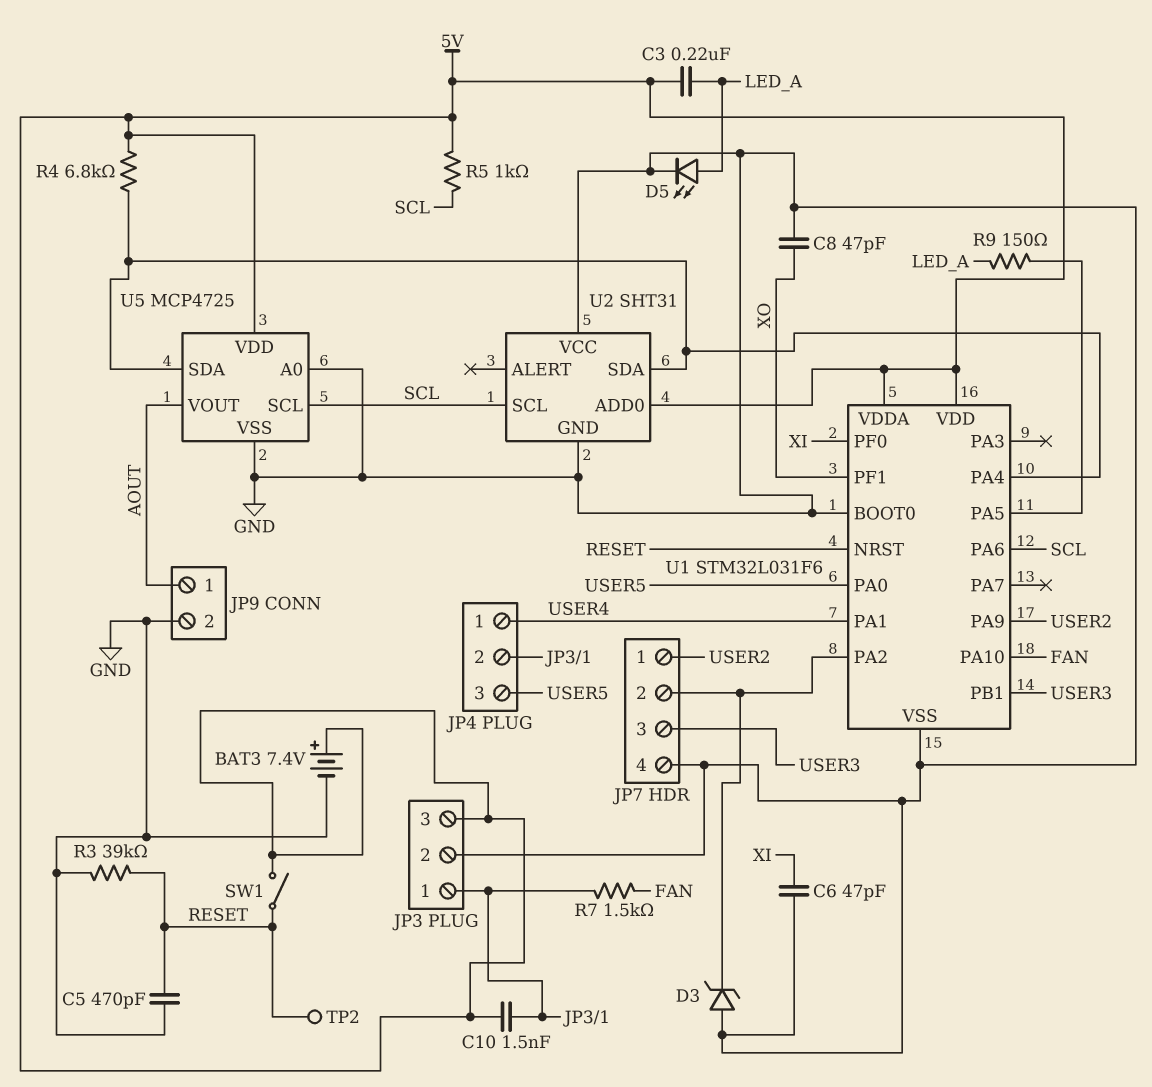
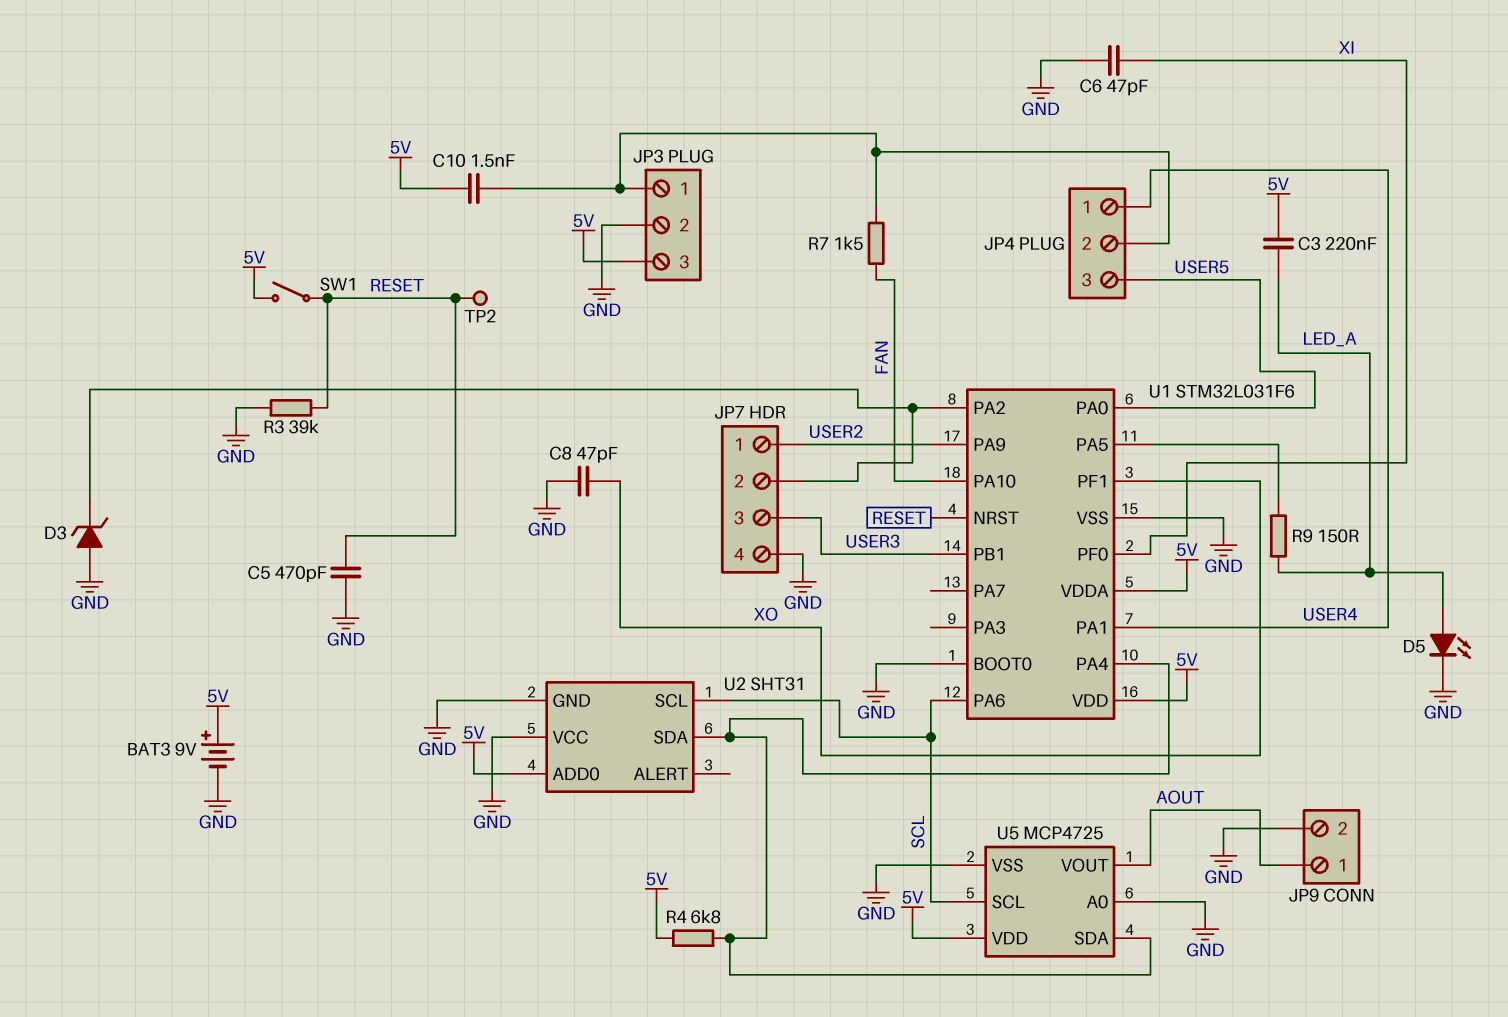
BAT3: 7.4V (plus 5V, minus GND) -> 9V (plus 5V, minus GND)
R5: 1k (5V, SCL) -> none

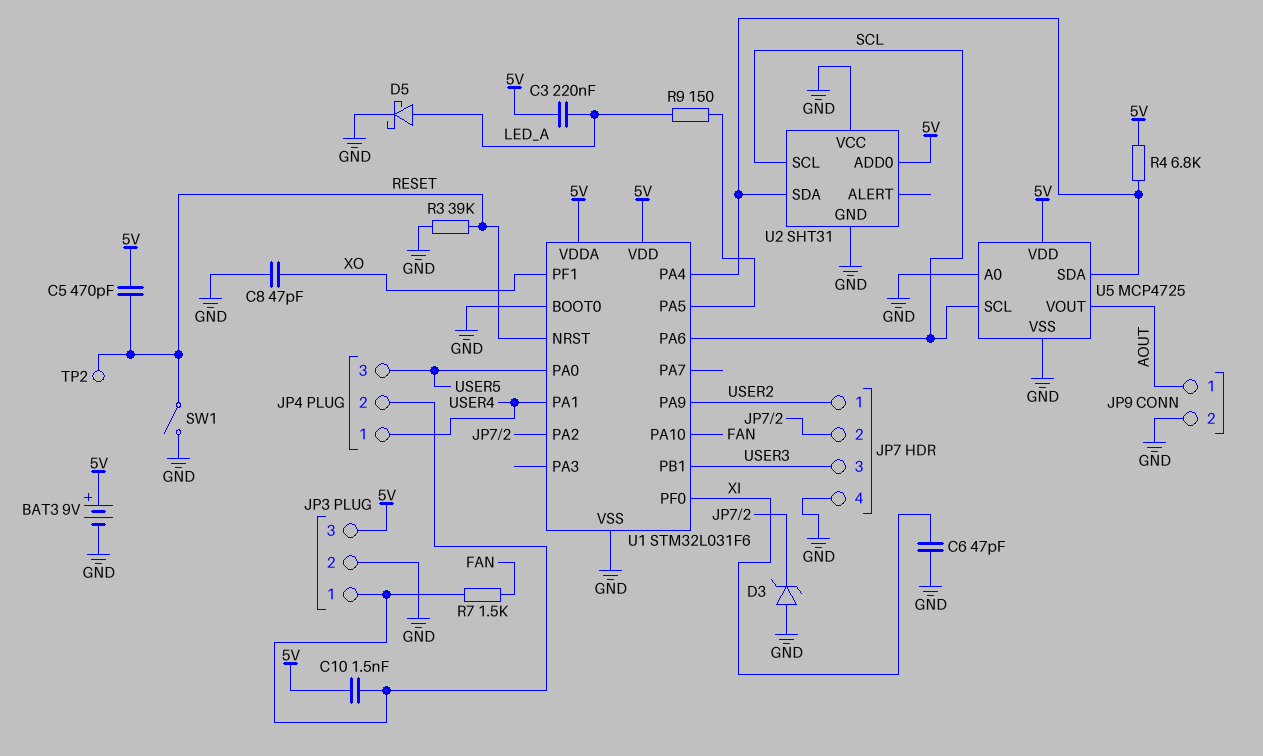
C5: 470pF (GND, RESET) -> 470pF (5V, RESET)
D5: LED (A LED_A, K GND) -> schottky (A LED_A, K GND)
SW1: switch (5V, RESET) -> switch (GND, RESET)

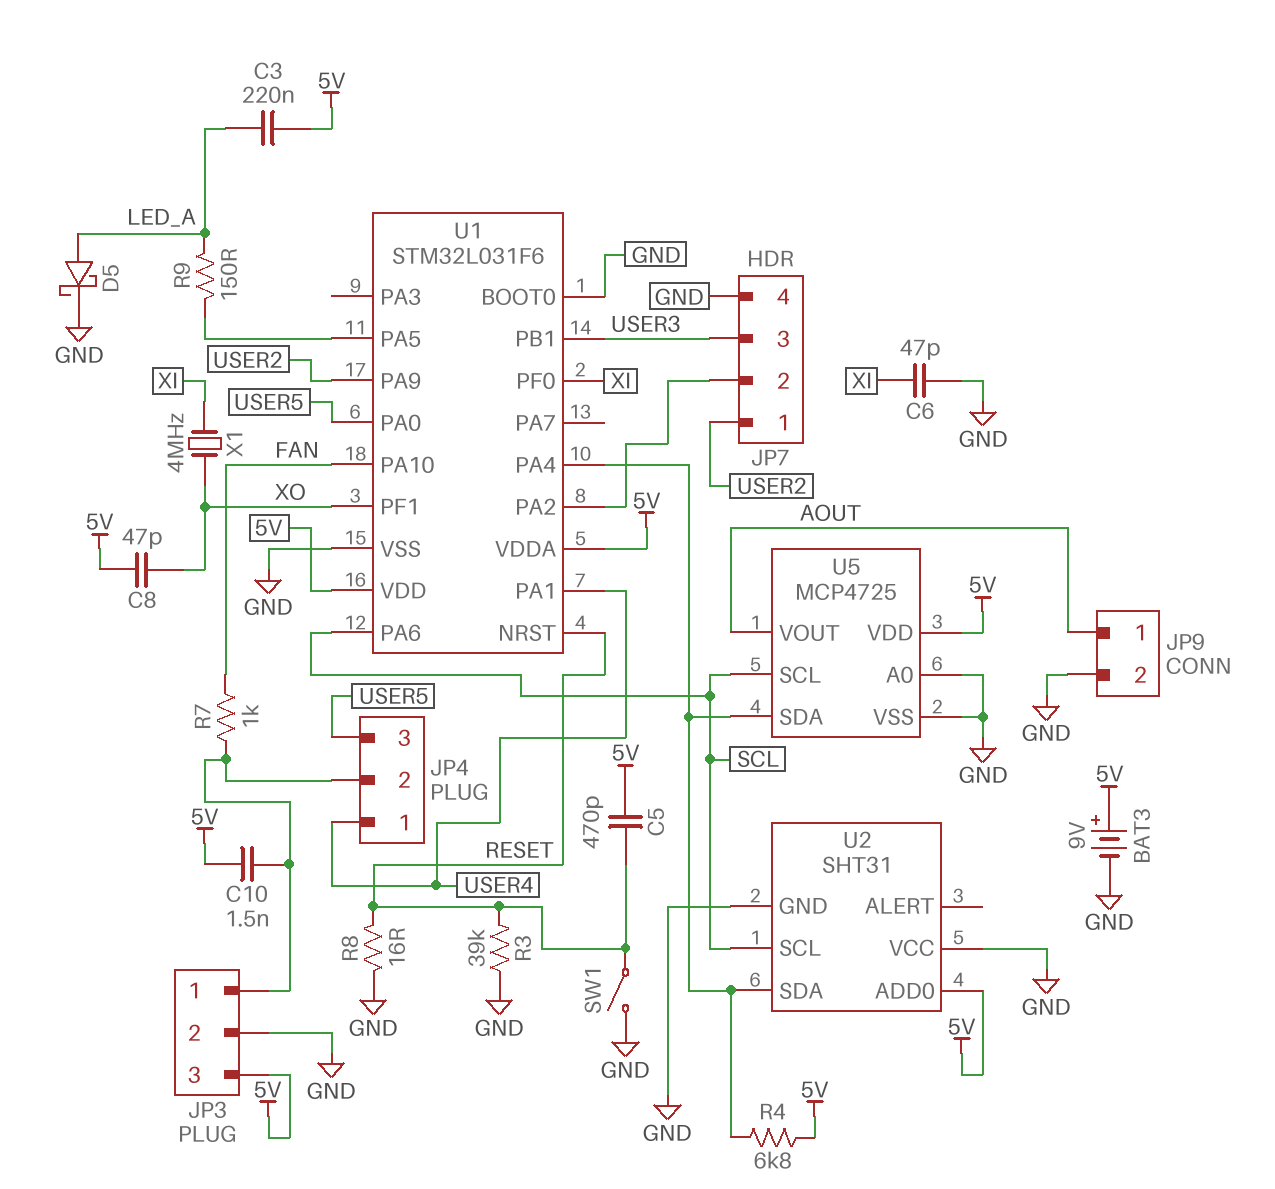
C8: 47pF (GND, XO) -> 47pF (5V, XO)
D3: zener (A GND, K JP7/2) -> none
R7: 1.5k (FAN, JP3/1) -> 1k (FAN, JP3/1)
R8: none -> 16 (GND, RESET)
TP2: test point (RESET) -> none
X1: none -> 4MHz (XI, XO)

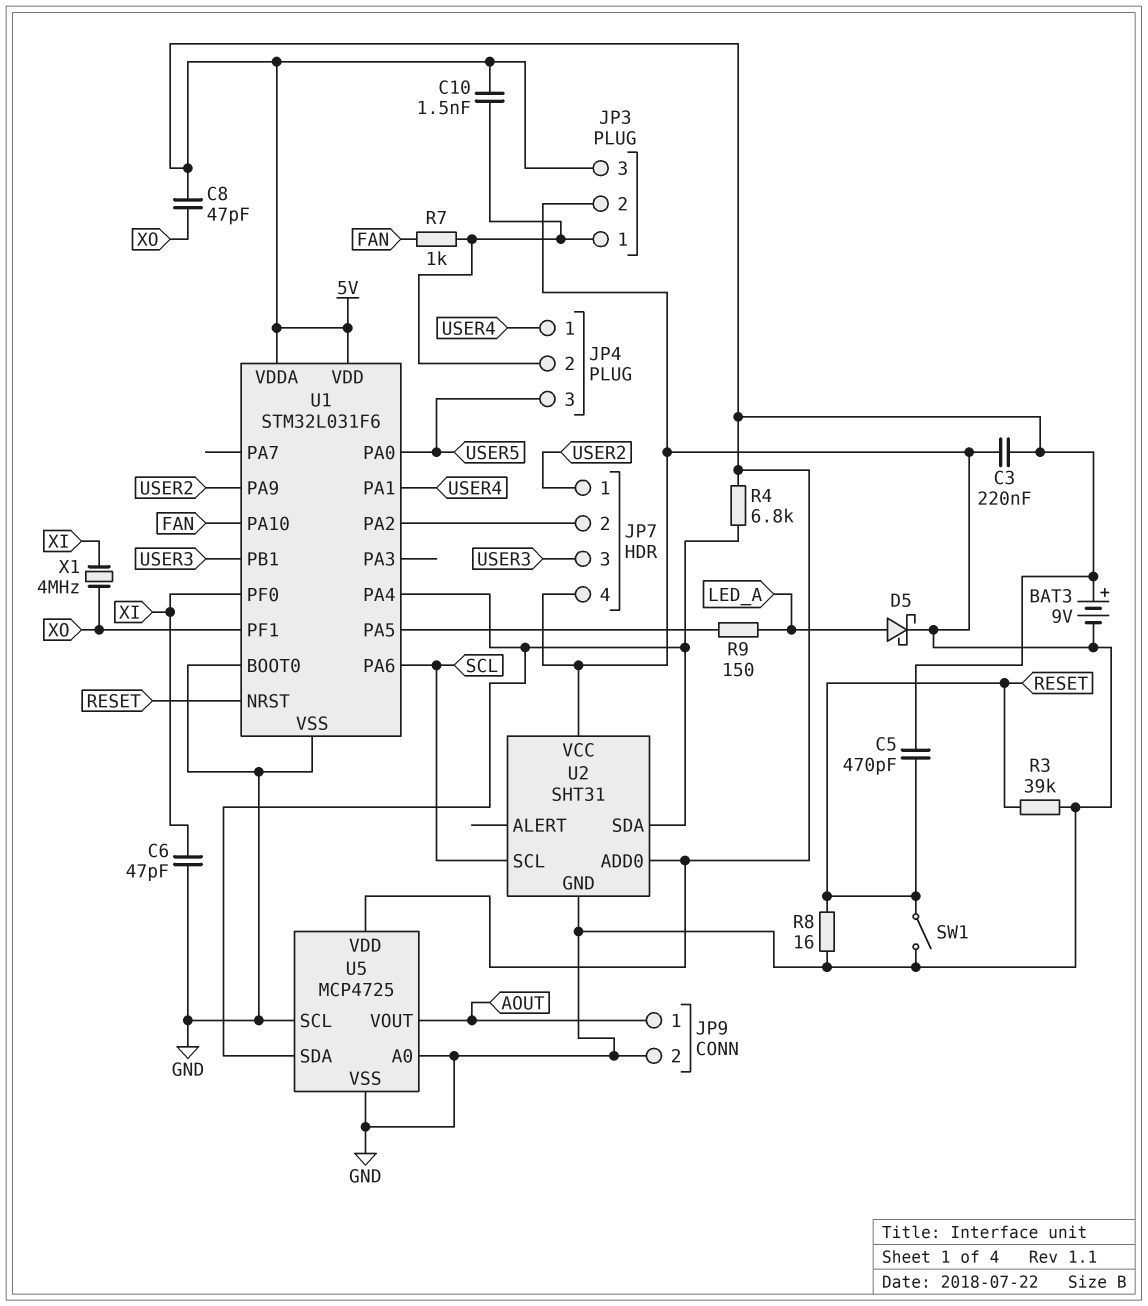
C3: 220nF (5V, LED_A) -> 220nF (5V, GND)
U5 pin SCL: SCL -> GND

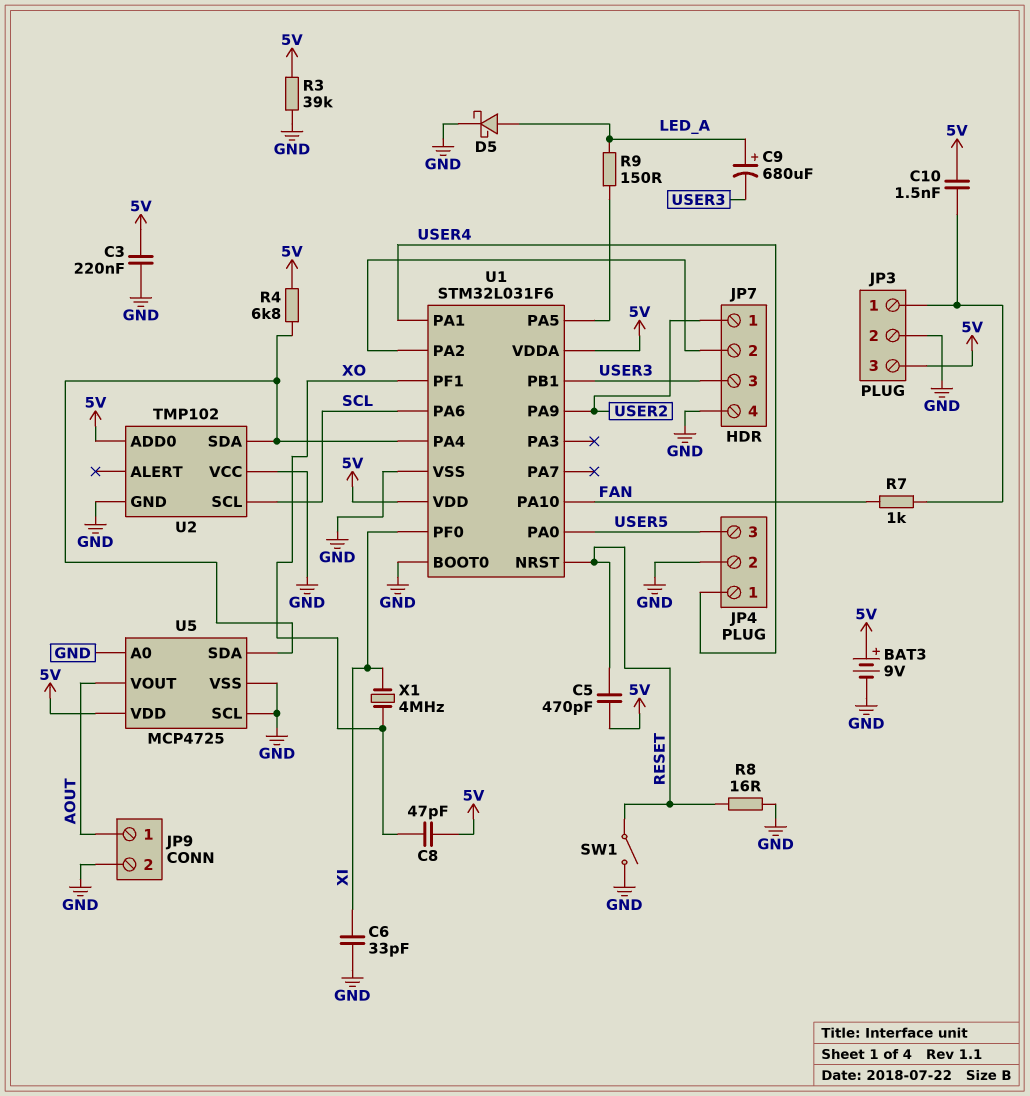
C6: 47pF (GND, XI) -> 33pF (GND, XI)
C9: none -> 680uF (plus LED_A, minus USER3)
JP4 pin 2: JP3/1 -> GND
R3: 39k (GND, RESET) -> 39k (5V, GND)
U2: SHT31 -> TMP102

